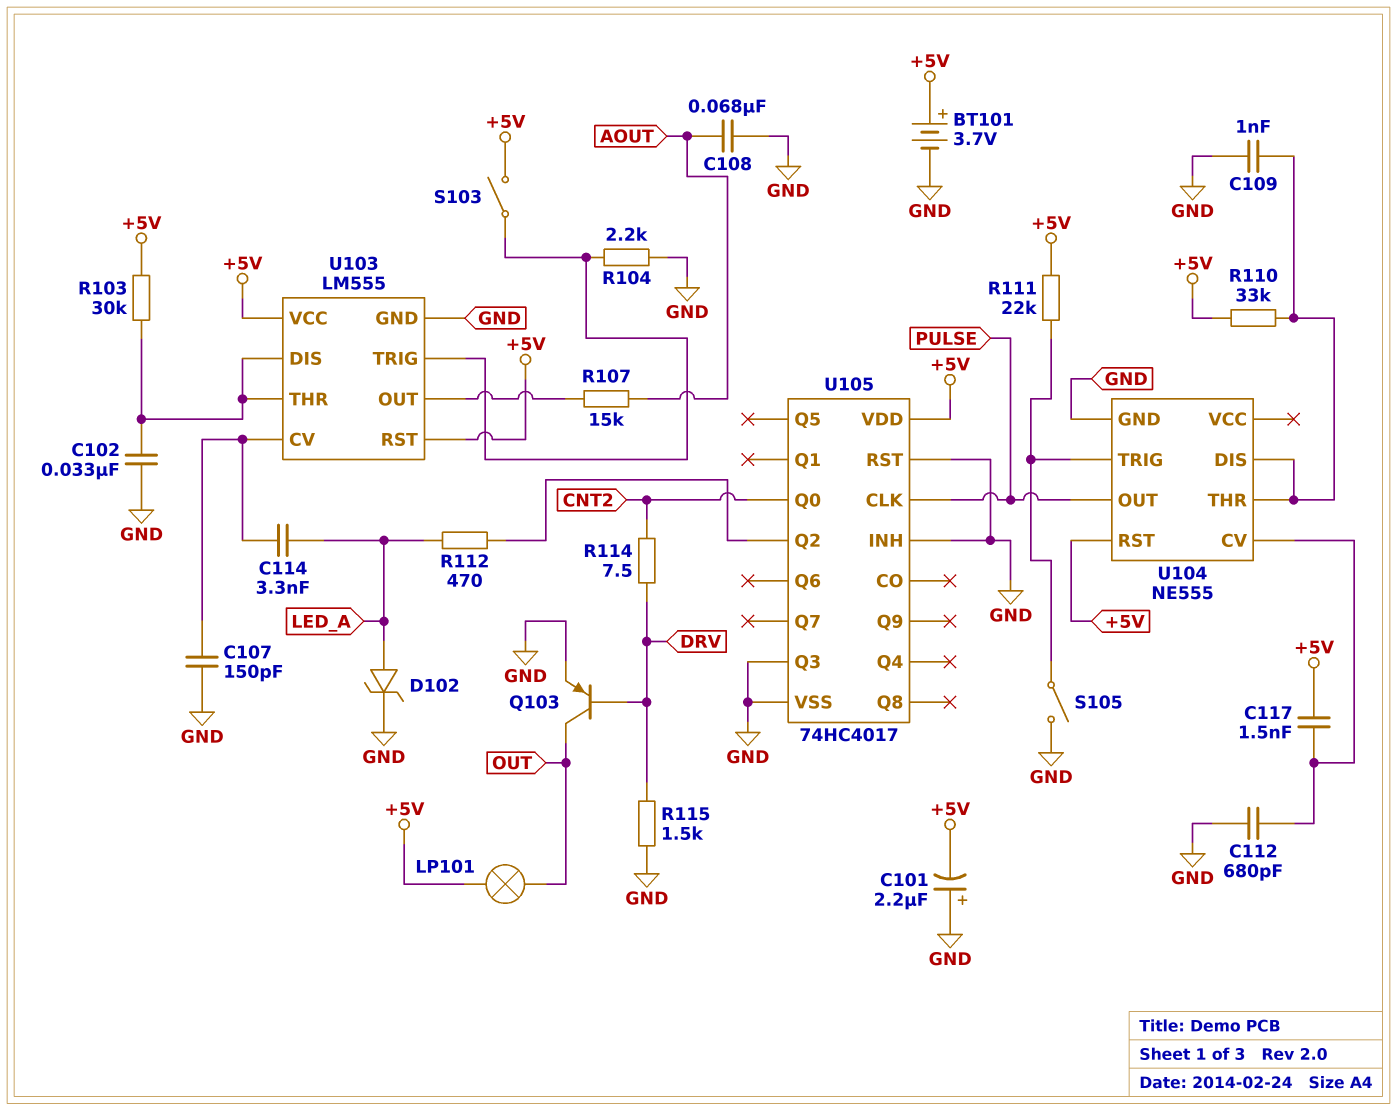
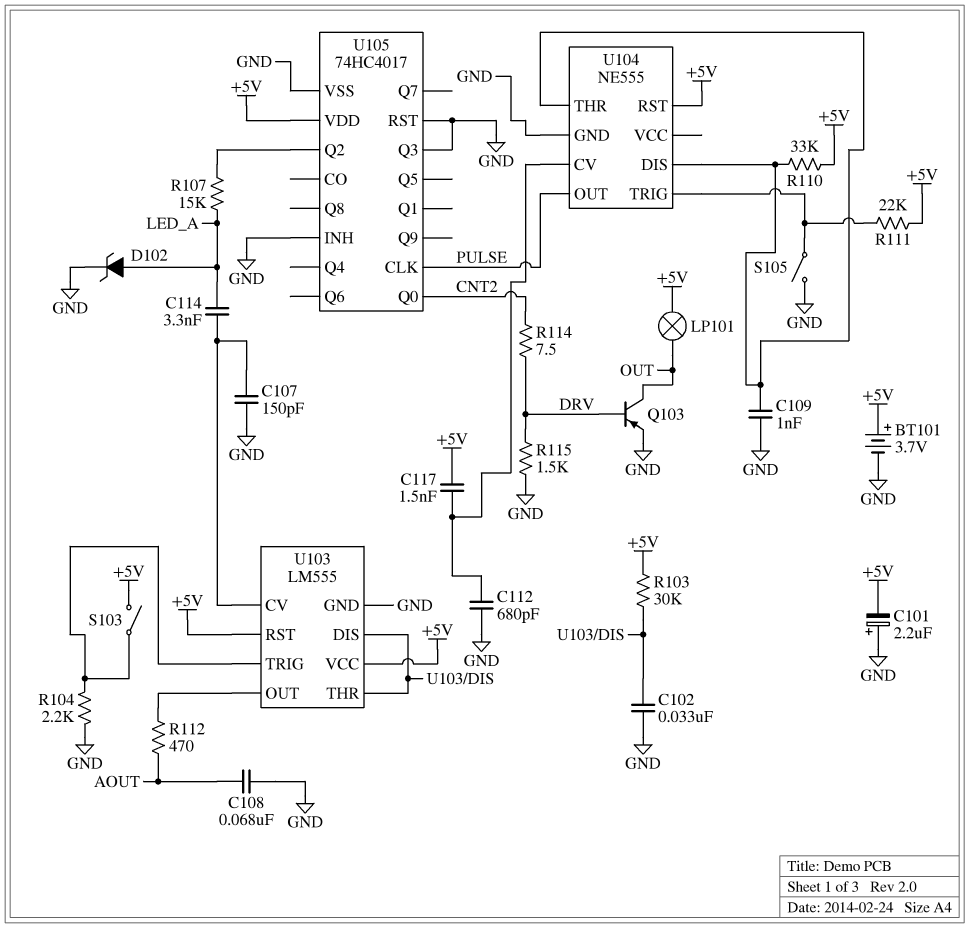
R107: 15k (AOUT, U103/OUT) -> 15k (LED_A, U105/Q2)
R112: 470 (LED_A, U105/Q2) -> 470 (AOUT, U103/OUT)

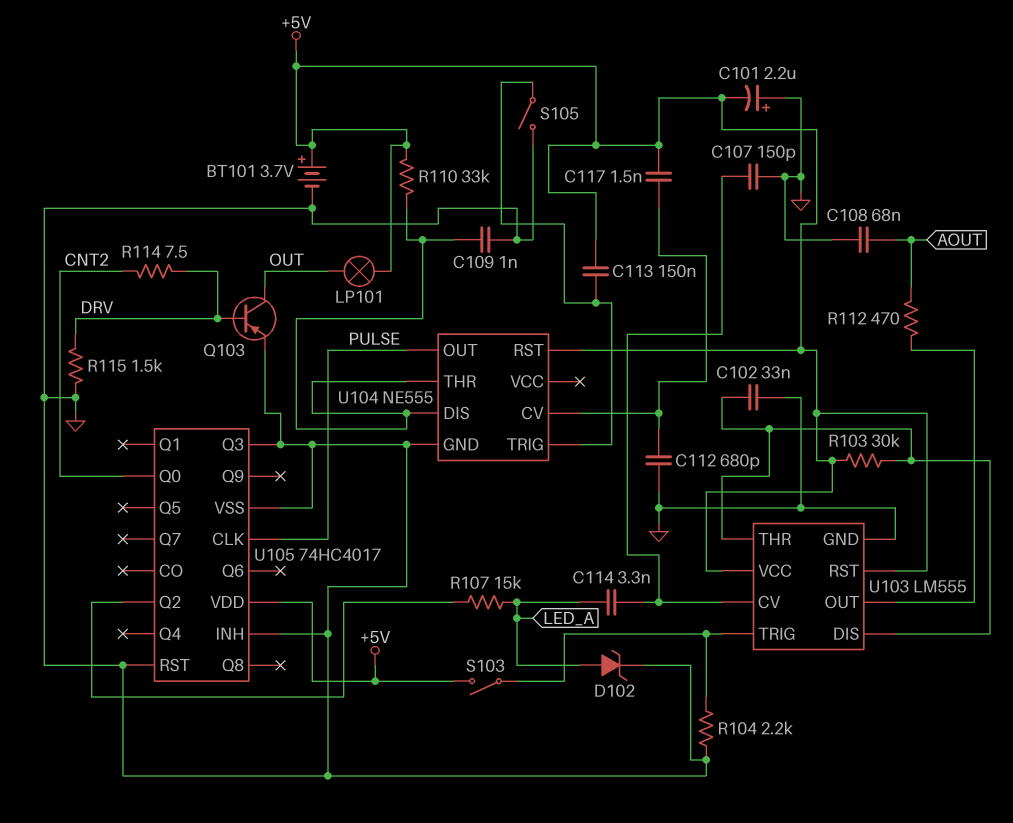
C113: none -> 150nF (+5V, U104/TRIG)
R111: 22k (+5V, U104/TRIG) -> none

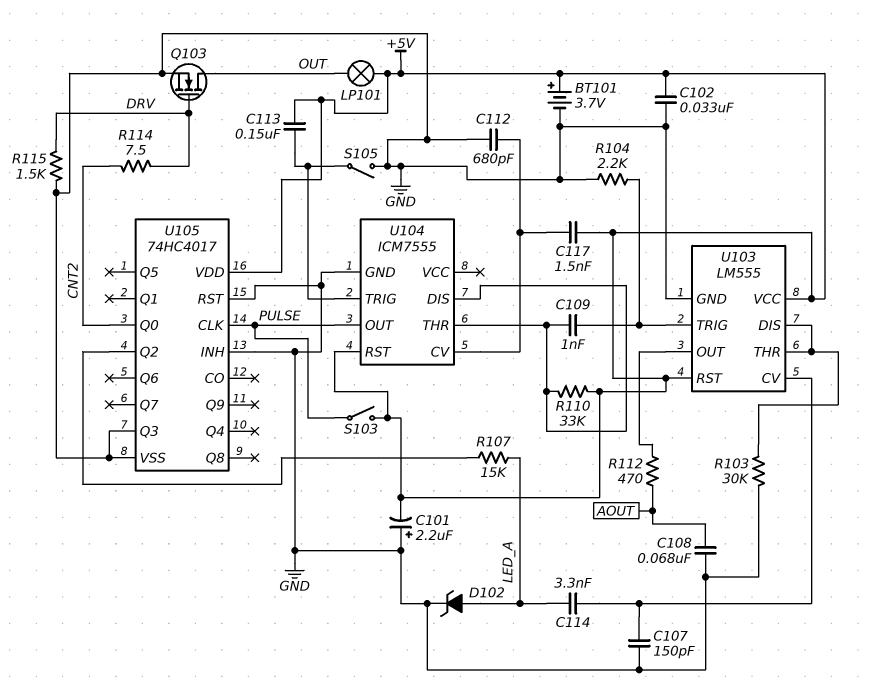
C102: 33nF (GND, U103/DIS) -> 33nF (+5V, GND)
C109: 1nF (GND, U104/DIS) -> 1nF (U103/TRIG, U104/DIS)
Q103: PNP (B DRV, C OUT, E GND) -> NMOS (G DRV, D OUT, S GND)
R103: 30k (+5V, U103/DIS) -> 30k (GND, U103/DIS)
S103: switch (+5V, U103/TRIG) -> switch (+5V, PULSE)
U104: NE555 -> ICM7555

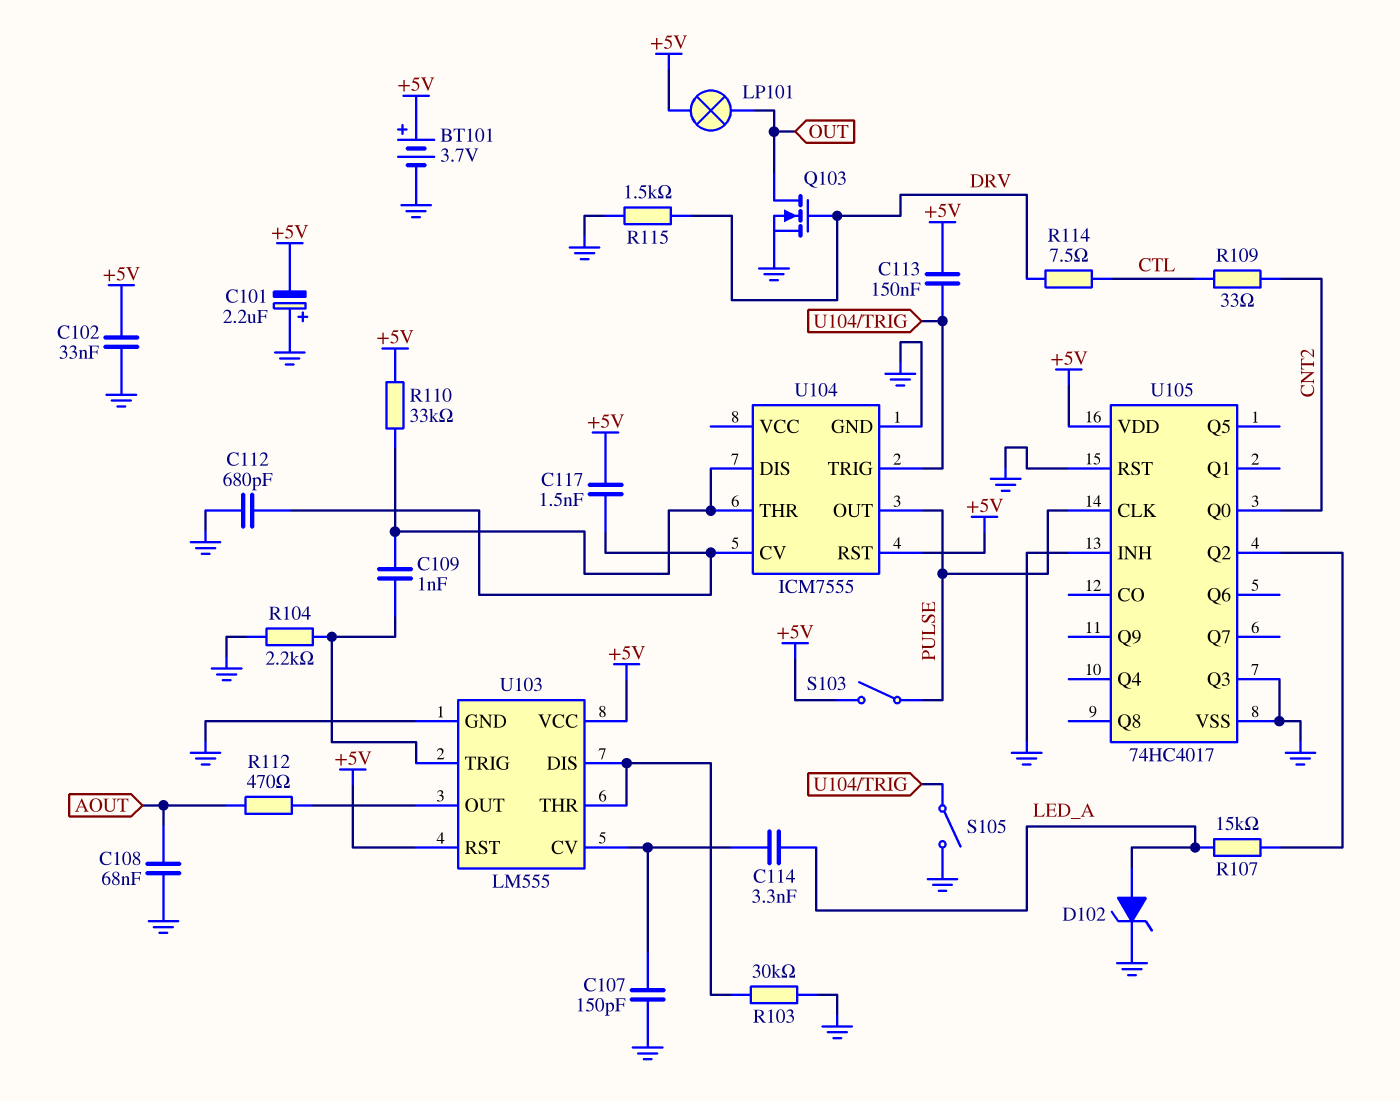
R109: none -> 33 (CNT2, CTL)
R114: 7.5 (CNT2, DRV) -> 7.5 (CTL, DRV)

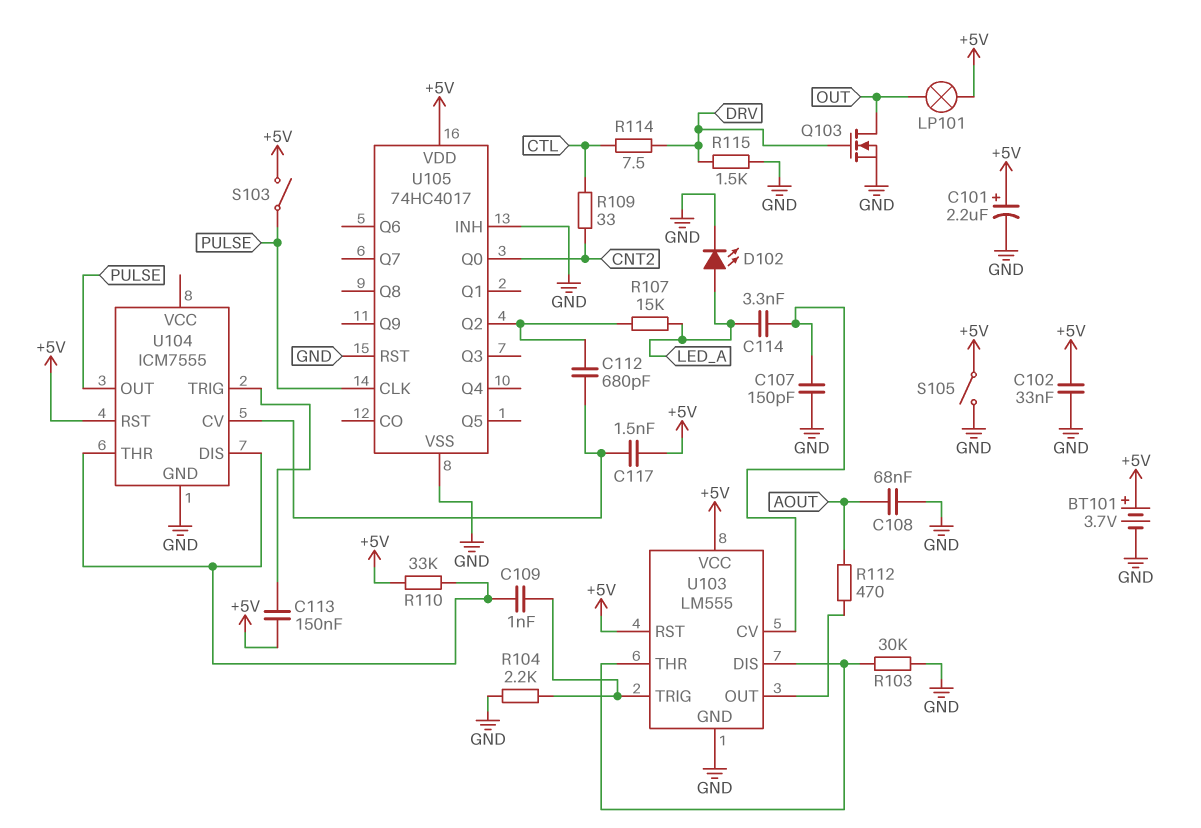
C101: 2.2uF (plus GND, minus +5V) -> 2.2uF (plus +5V, minus GND)
C112: 680pF (GND, U104/CV) -> 680pF (U104/CV, U105/Q2)
D102: zener (A LED_A, K GND) -> LED (A LED_A, K GND)
S105: switch (GND, U104/TRIG) -> switch (+5V, GND)
U105 pin Q3: GND -> none

